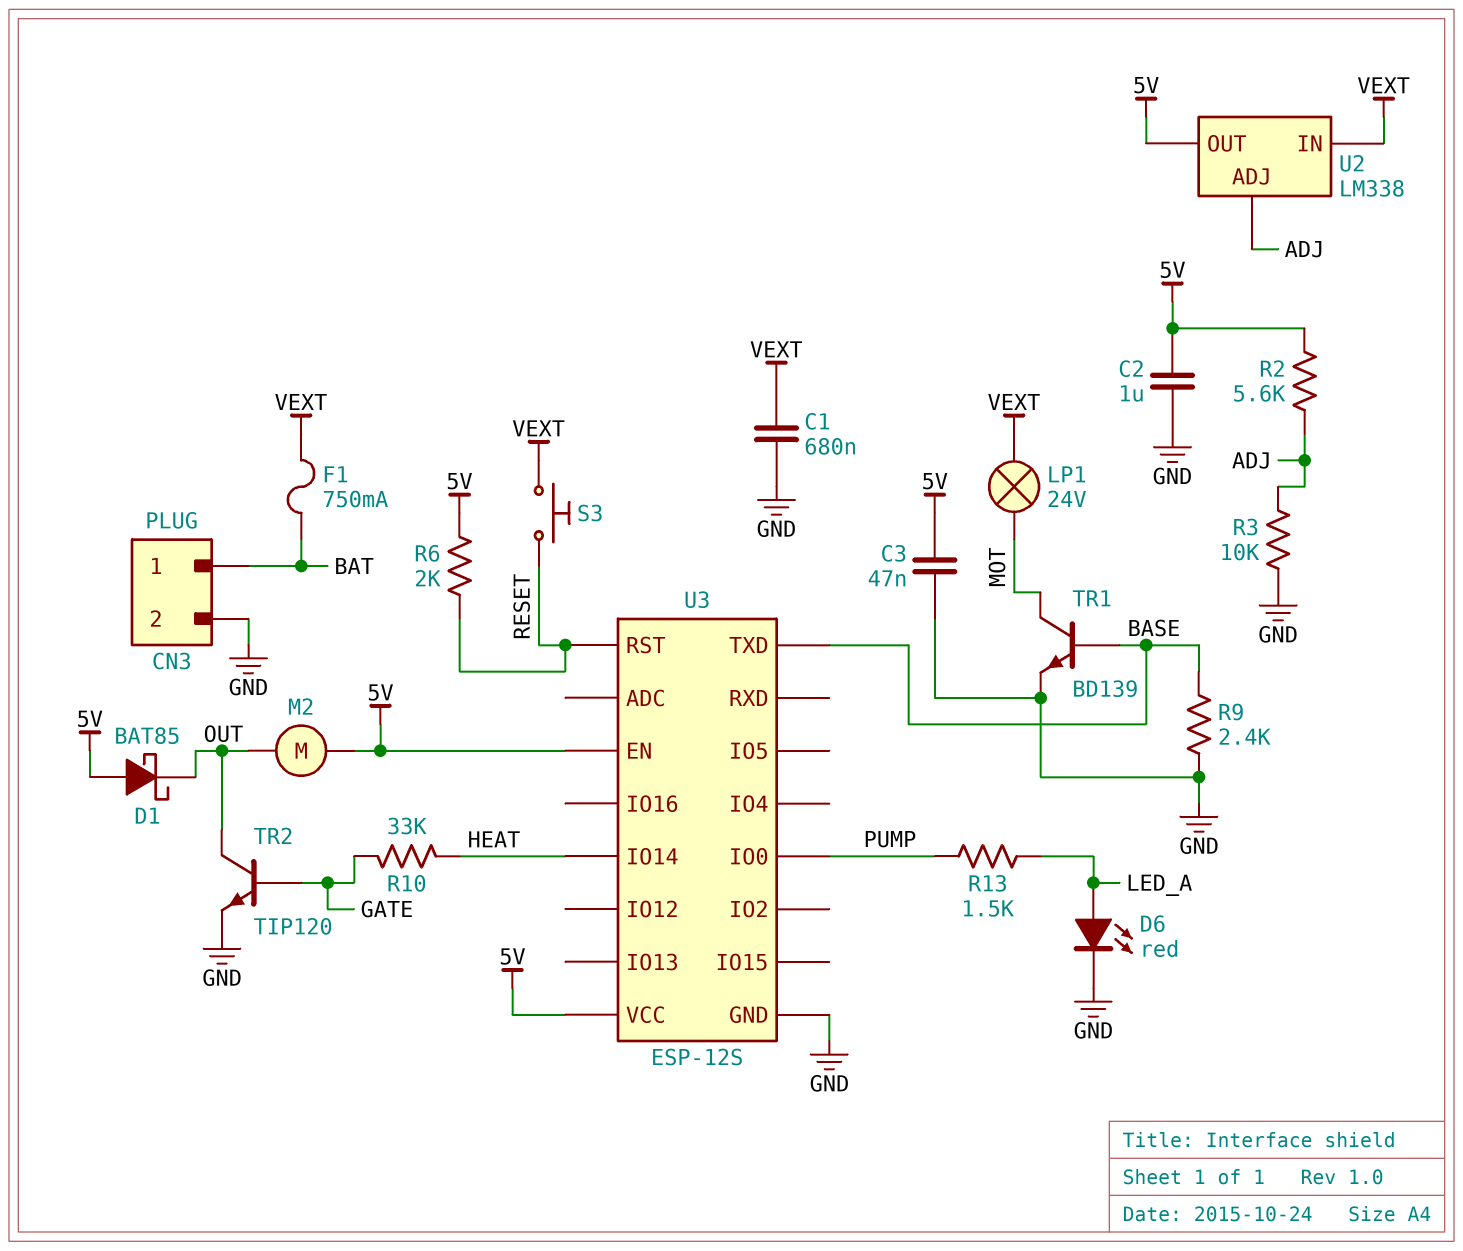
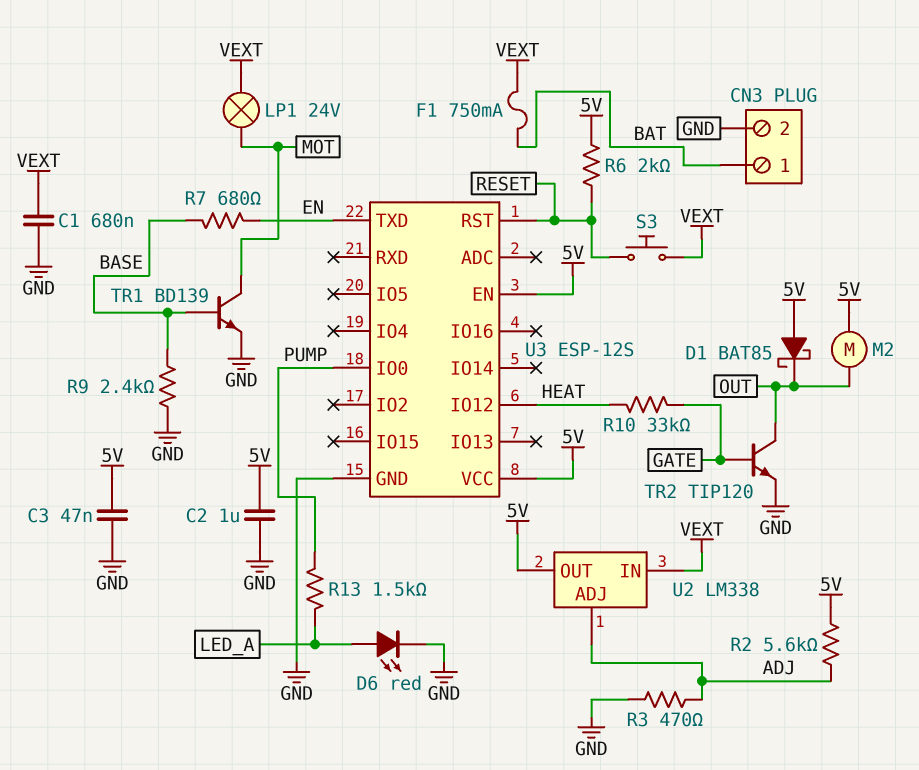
R3: 10k (ADJ, GND) -> 470 (ADJ, GND)
R7: none -> 680 (BASE, EN)
U3 pin IO12: none -> HEAT
U3 pin IO14: HEAT -> none
U3 pin TXD: BASE -> EN

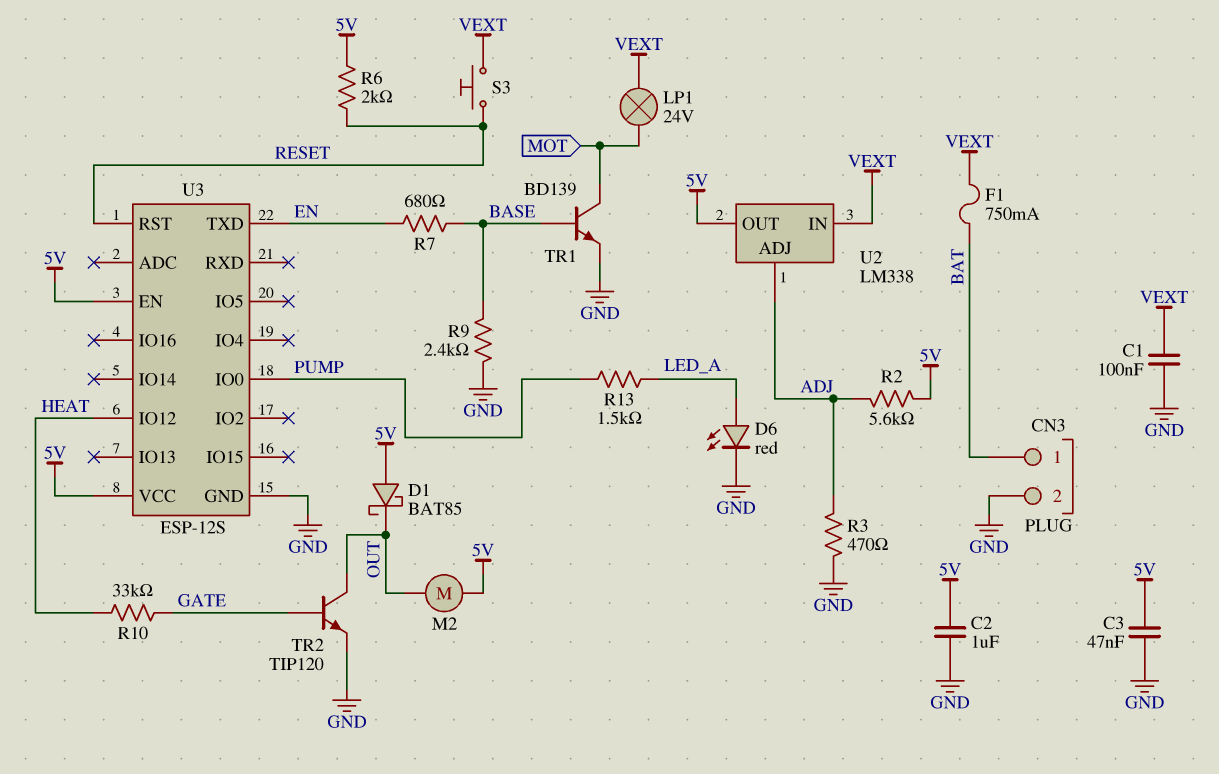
C1: 680nF (GND, VEXT) -> 100nF (GND, VEXT)

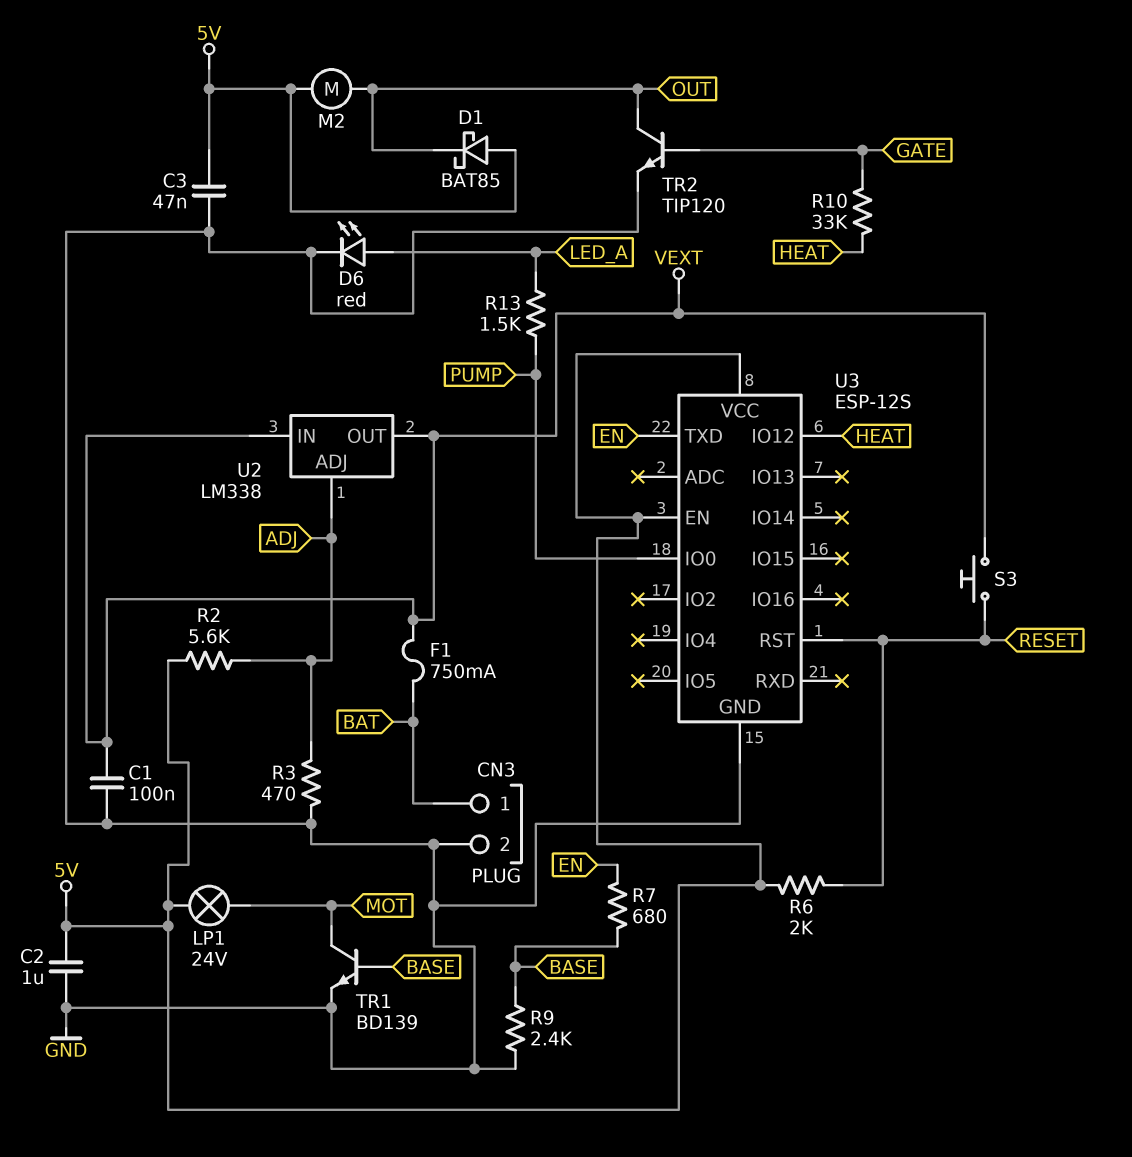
LP1: lamp 24V (MOT, VEXT) -> lamp 24V (5V, MOT)
U2 pin OUT: 5V -> VEXT

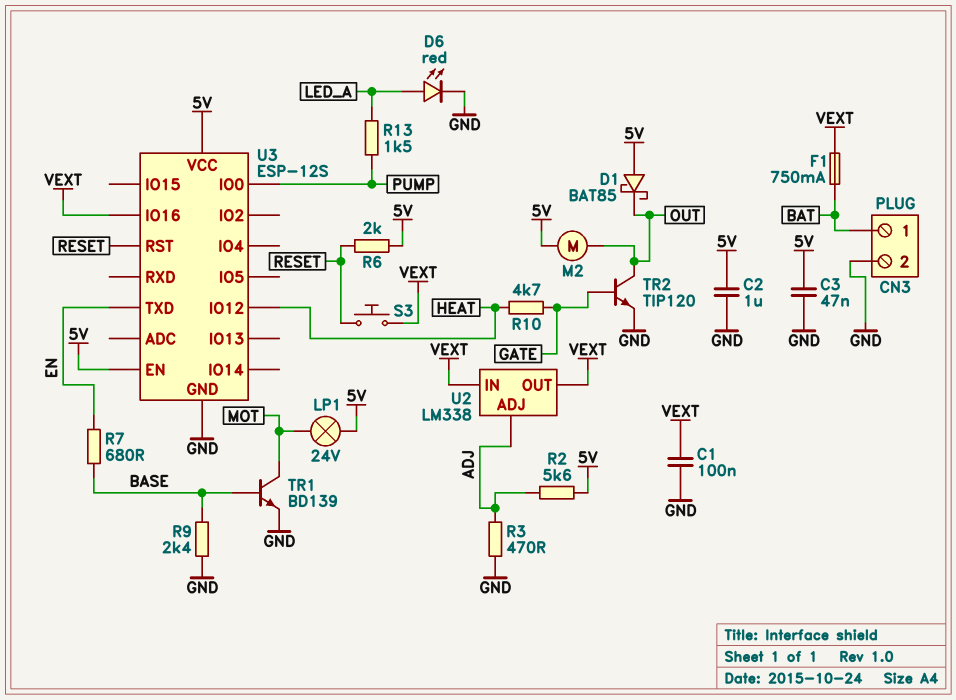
R10: 33k (GATE, HEAT) -> 4.7k (GATE, HEAT)
U3 pin IO16: none -> VEXT

